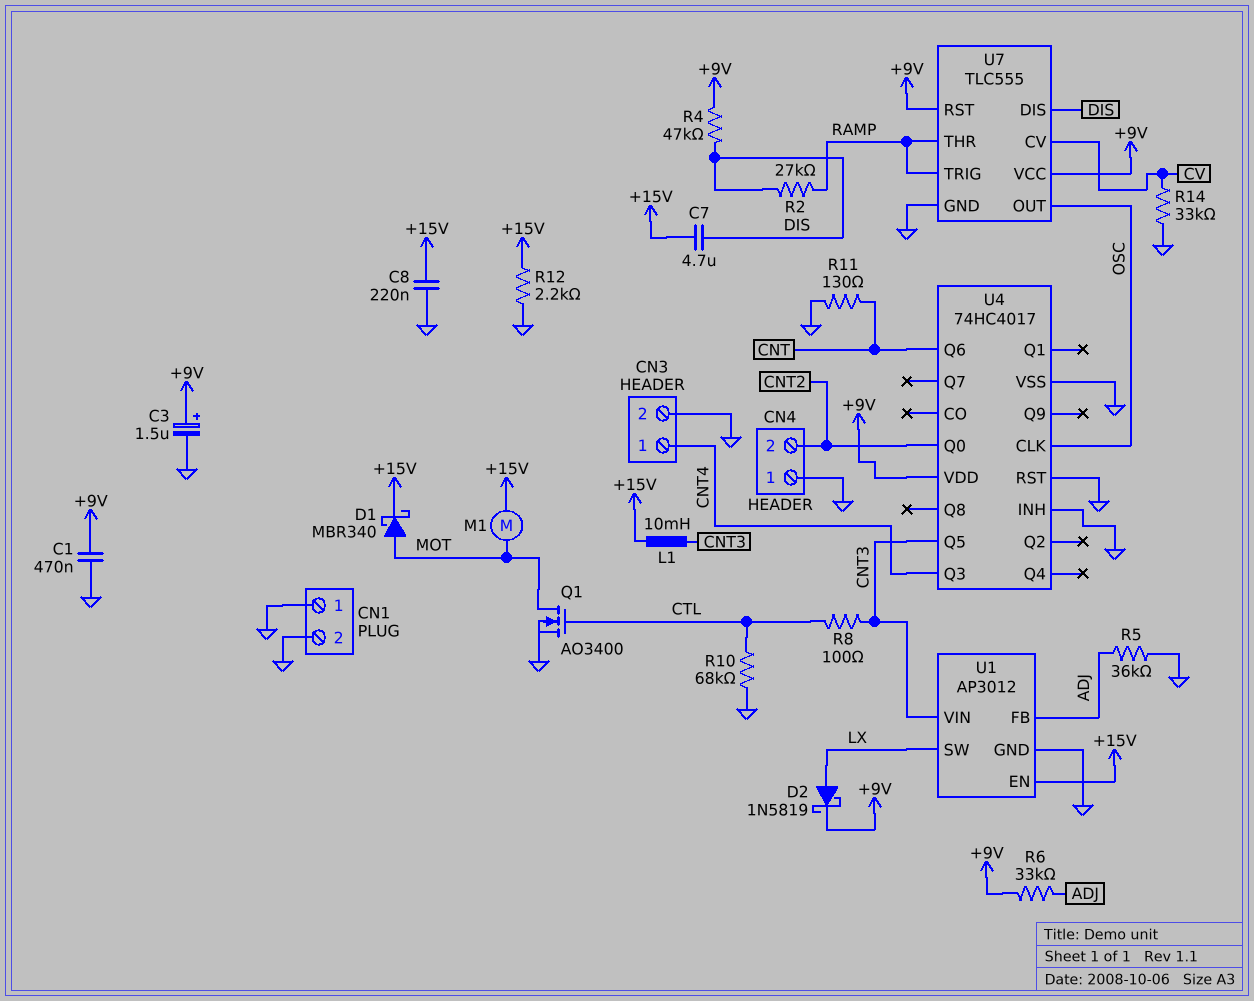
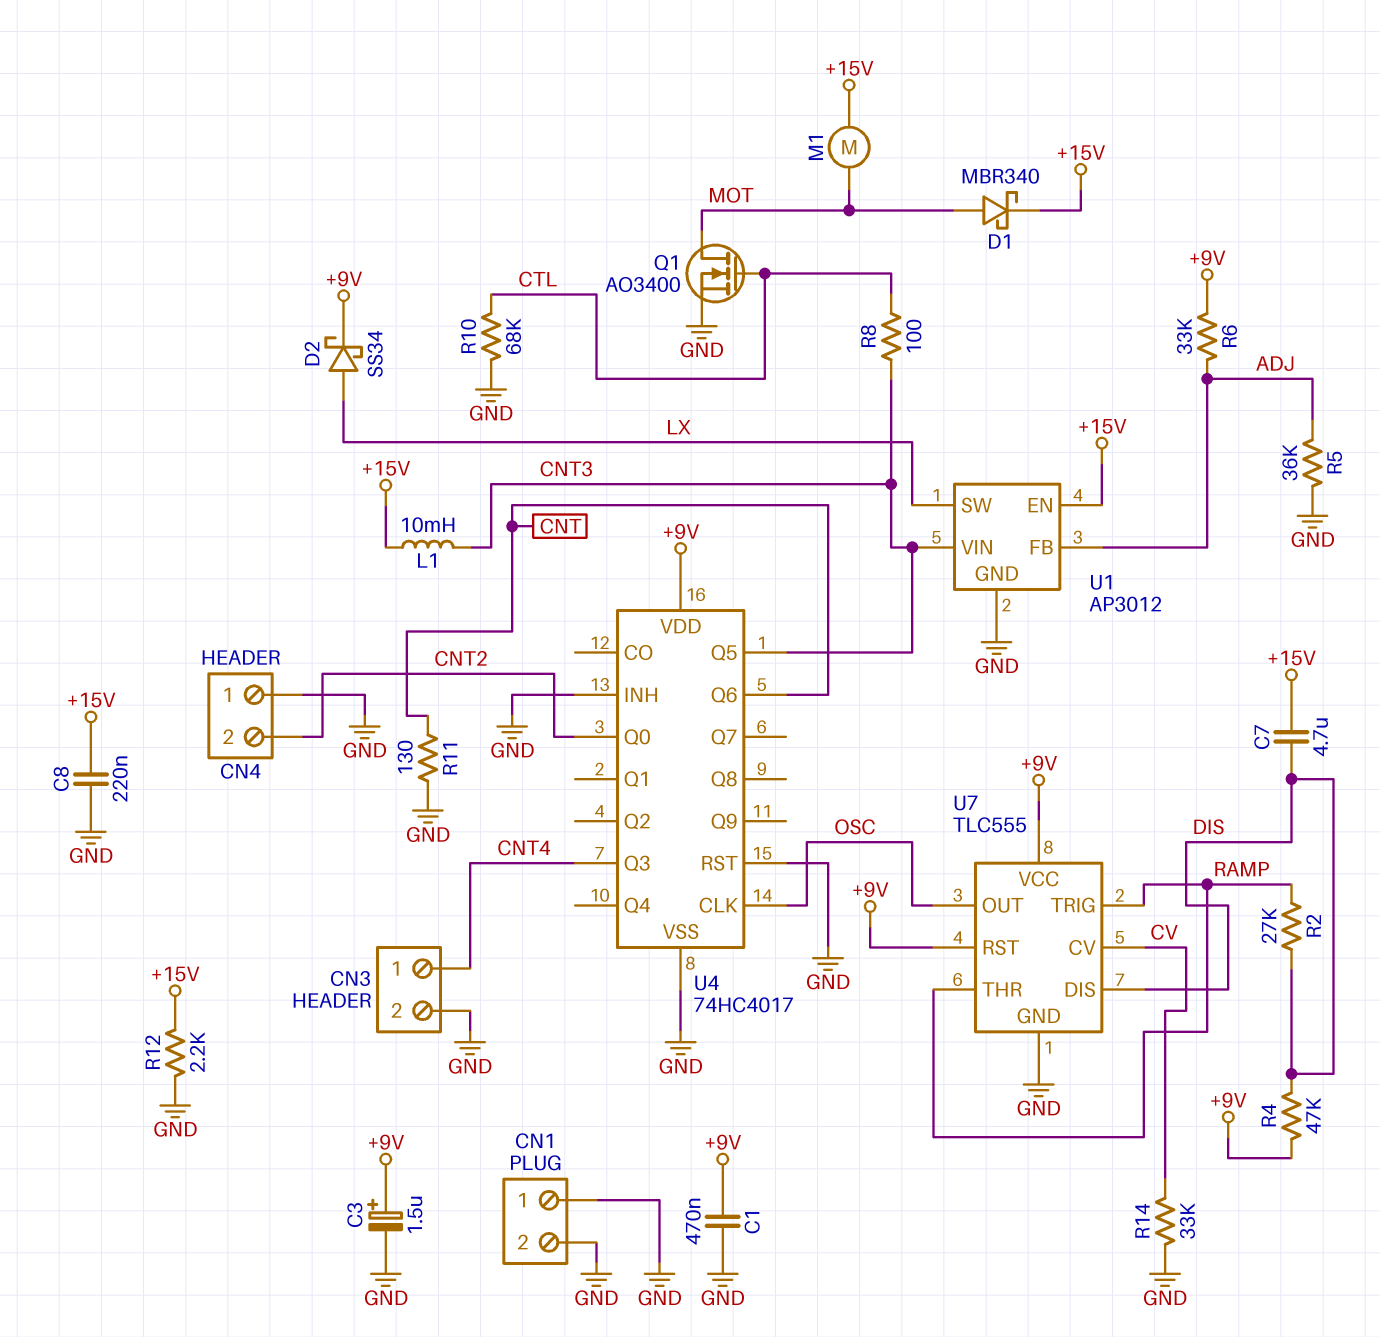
D2: schottky 1N5819 (A LX, K +9V) -> schottky SS34 (A LX, K +9V)

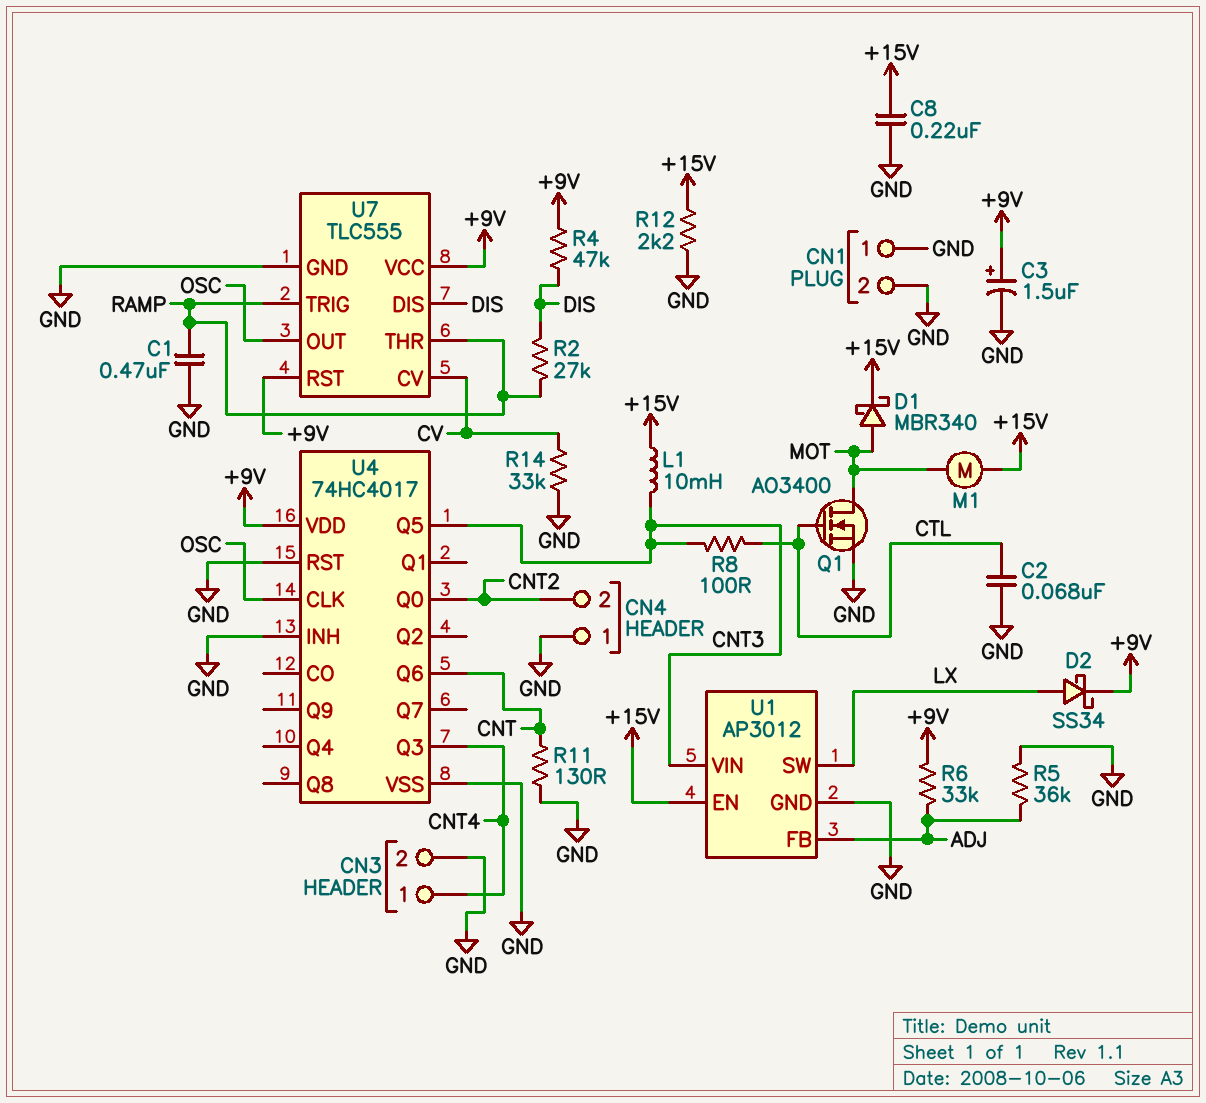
C1: 470nF (+9V, GND) -> 470nF (GND, RAMP)
C2: none -> 68nF (CTL, GND)
C7: 4.7uF (+15V, DIS) -> none
R10: 68k (CTL, GND) -> none

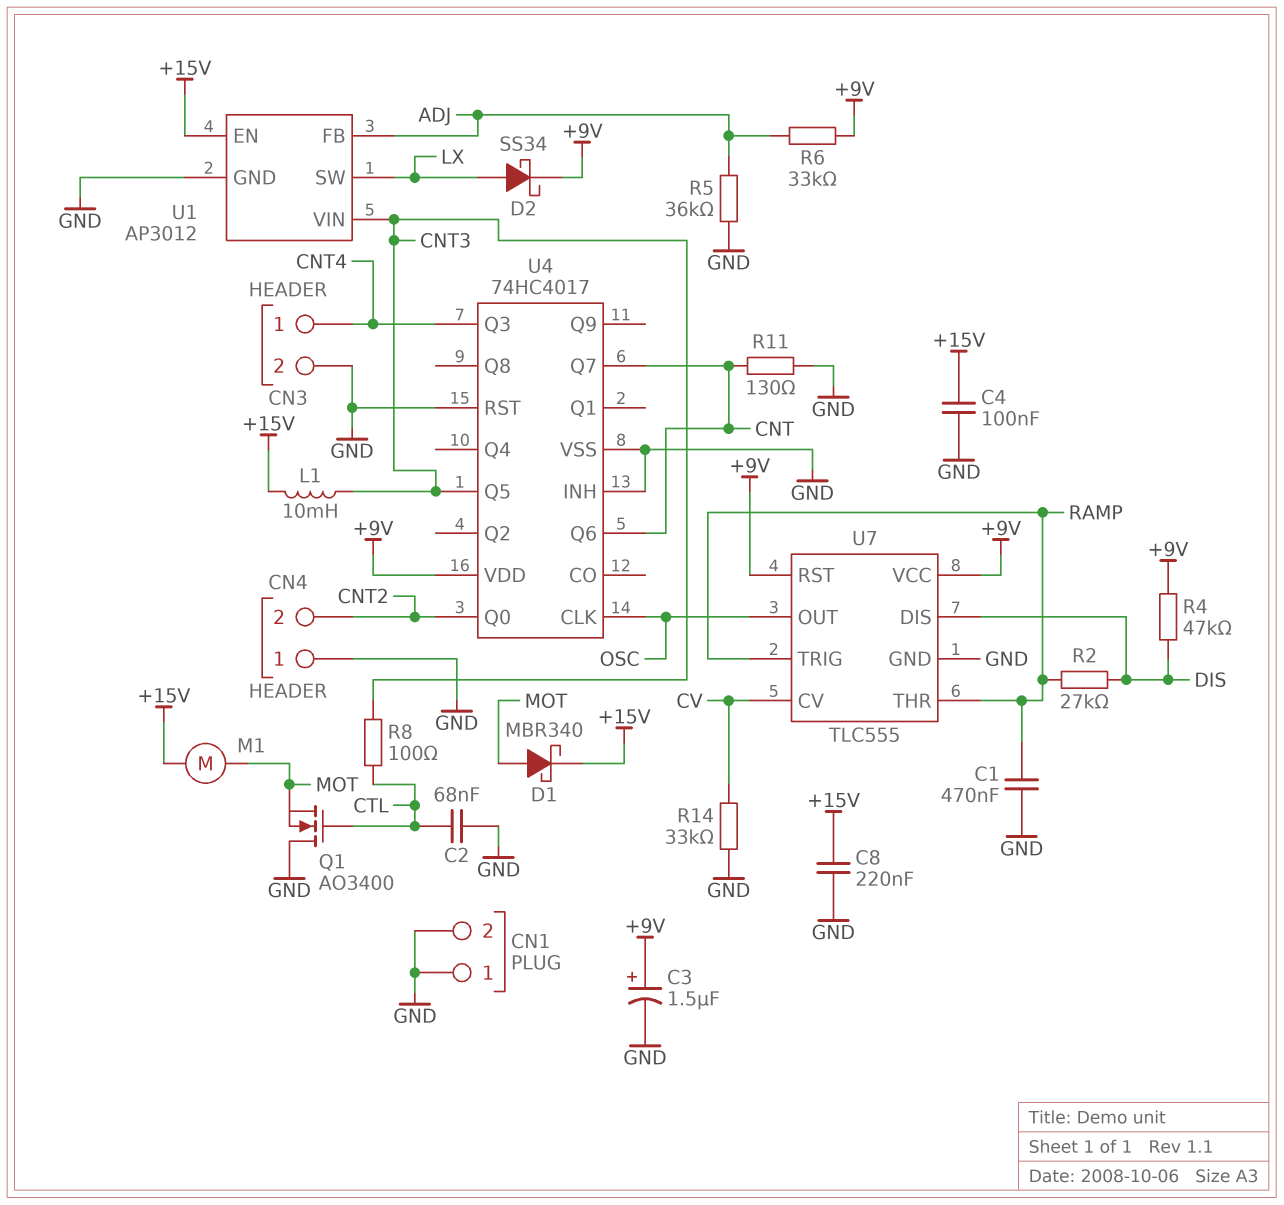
C4: none -> 100nF (+15V, GND)
Q1: NMOS AO3400 (G CTL, D MOT, S GND) -> NMOS AO3400 (G CTL, D GND, S MOT)
R12: 2.2k (+15V, GND) -> none
U4 pin Q7: none -> CNT

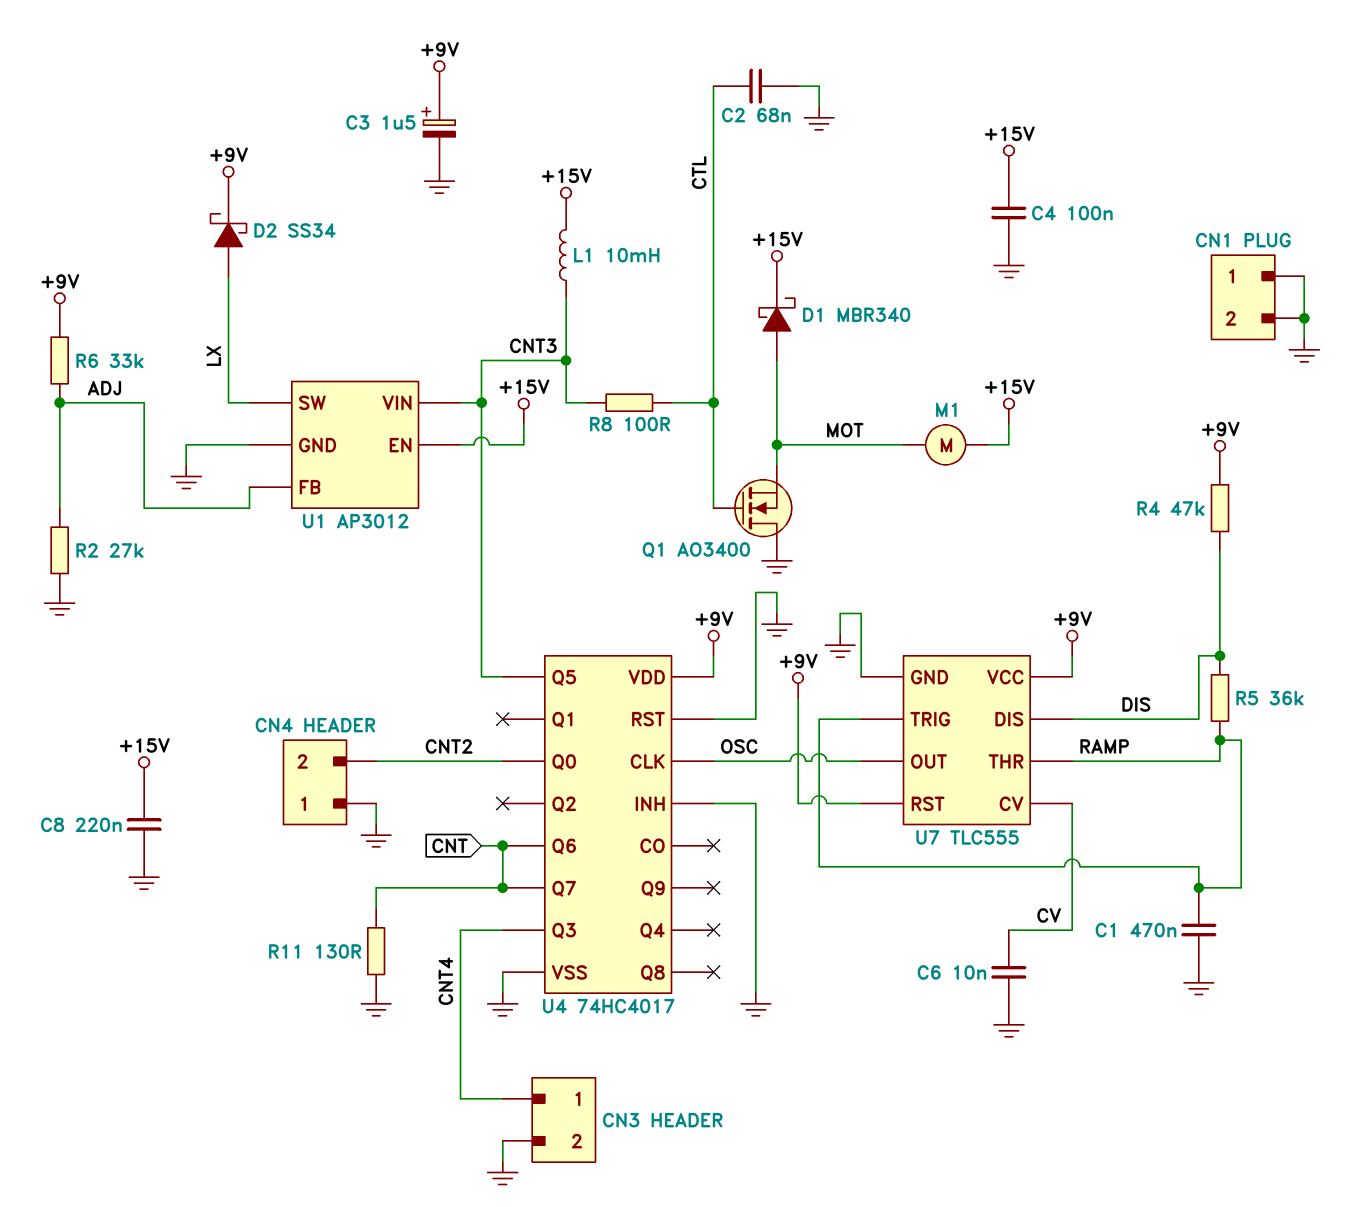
C6: none -> 10nF (CV, GND)
R2: 27k (DIS, RAMP) -> 27k (ADJ, GND)
R5: 36k (ADJ, GND) -> 36k (DIS, RAMP)
R14: 33k (CV, GND) -> none

